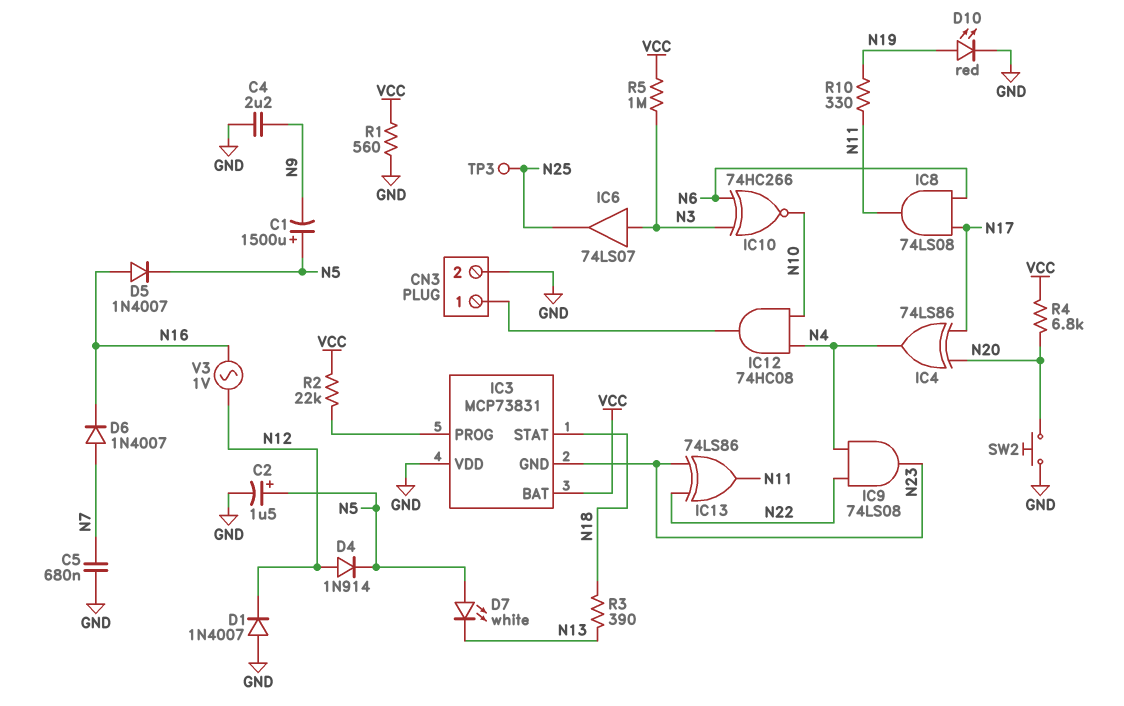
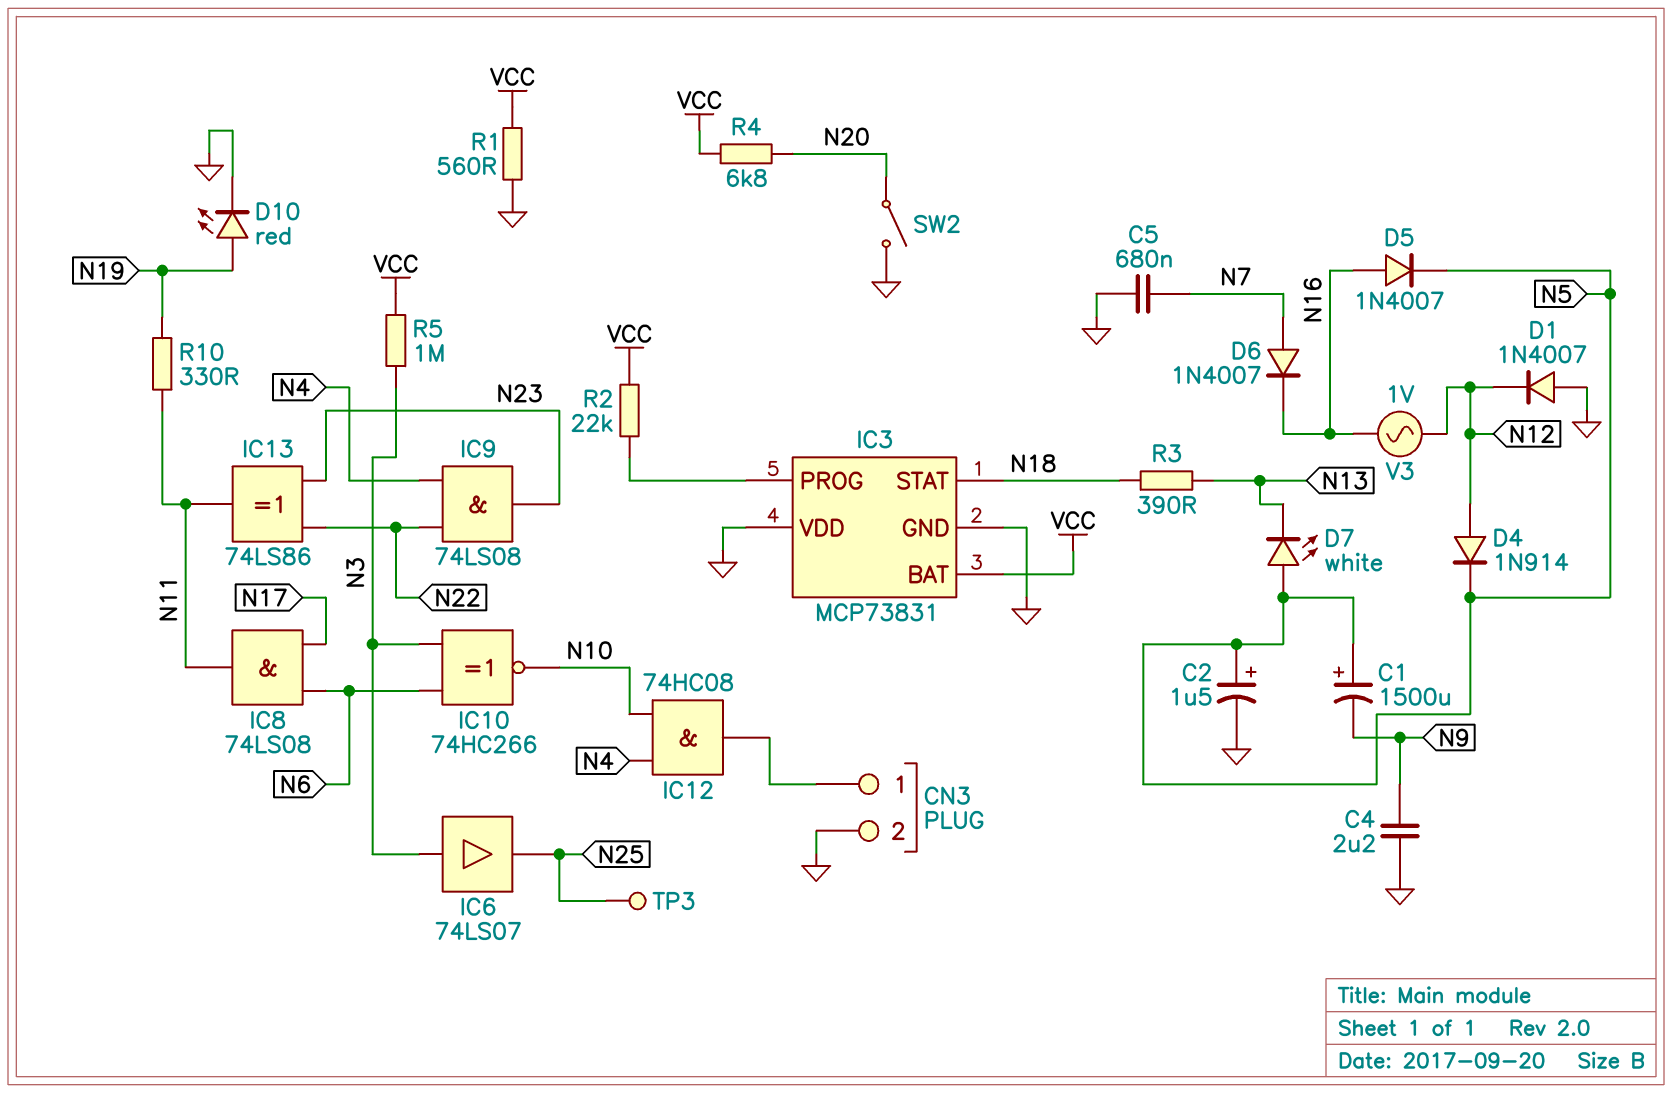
IC3 pin GND: N23 -> GND
IC4: XOR 74LS86 (in N17, in N20, out N4) -> none
SW2: button (GND, N20) -> switch (GND, N20)

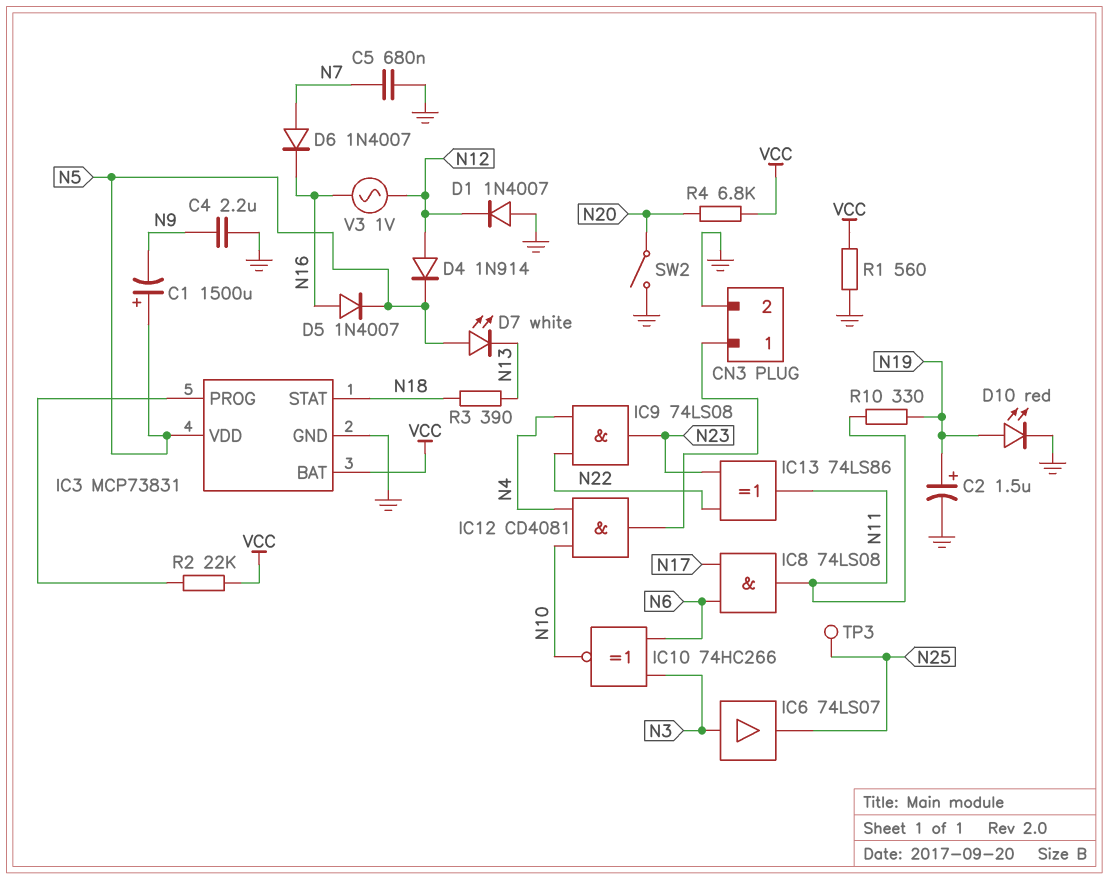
C2: 1.5uF (plus N5, minus GND) -> 1.5uF (plus N19, minus GND)
IC3 pin VDD: GND -> N5
IC12: AND 74HC08 (in N4, in N10, out CN3/1) -> AND CD4081 (in N4, in N10, out CN3/1)
R5: 1M (N3, VCC) -> none

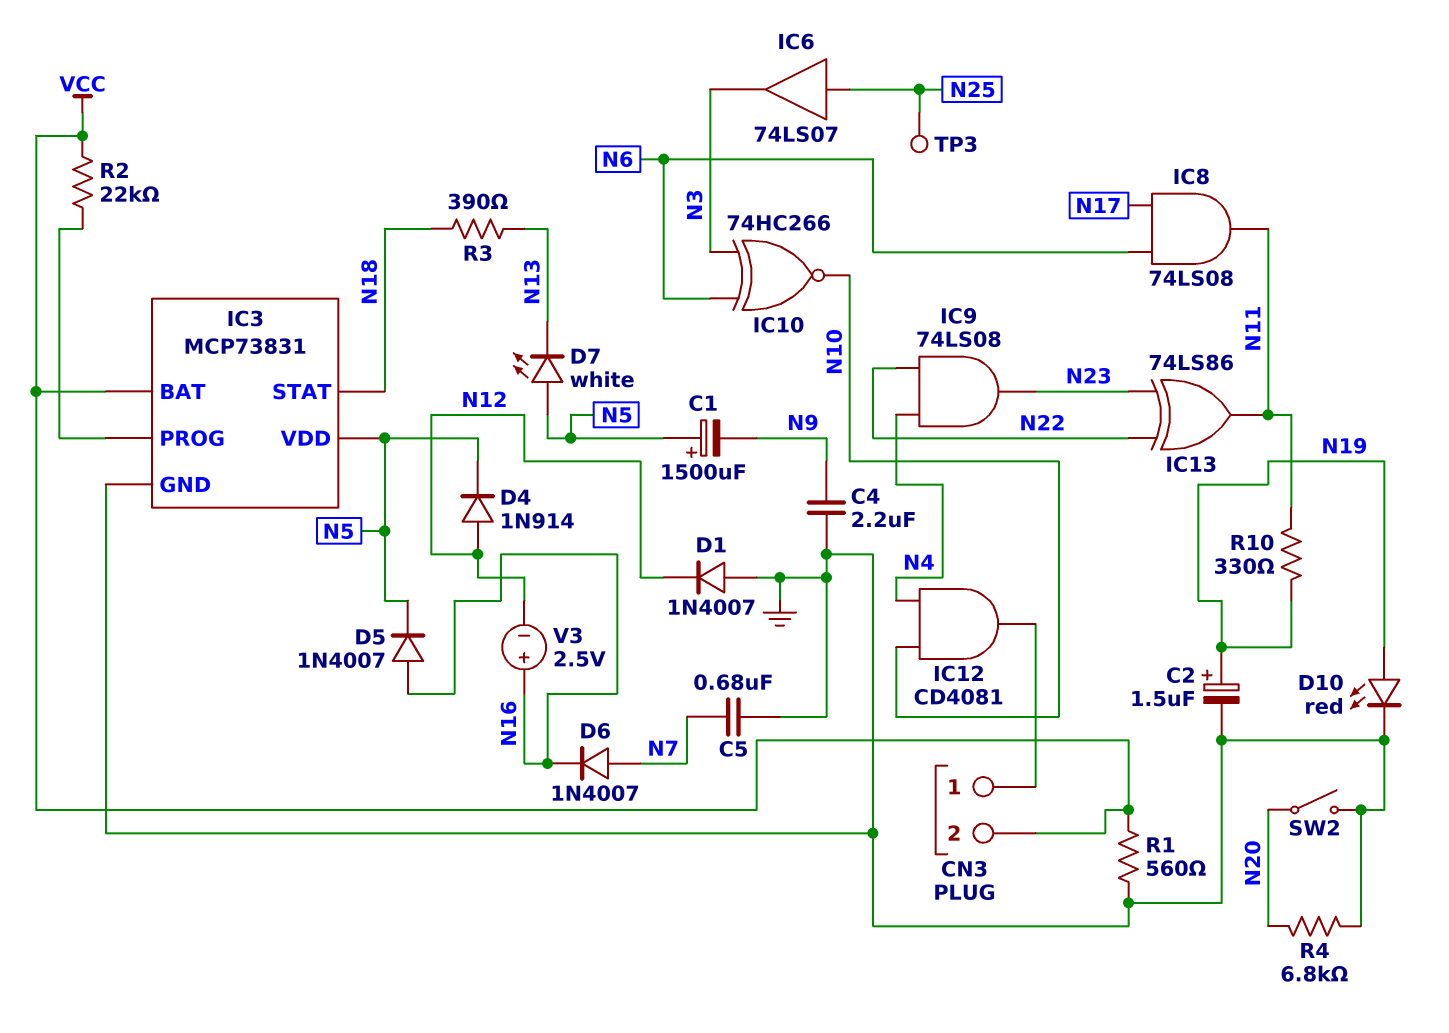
CN3 pin 2: GND -> VCC
IC6: buffer 74LS07 (in N3, out N25) -> buffer 74LS07 (in N25, out N3)
R4: 6.8k (N20, VCC) -> 6.8k (GND, N20)
V3: AC 1V (N12, N16) -> 2.5V (plus N16, minus N12)

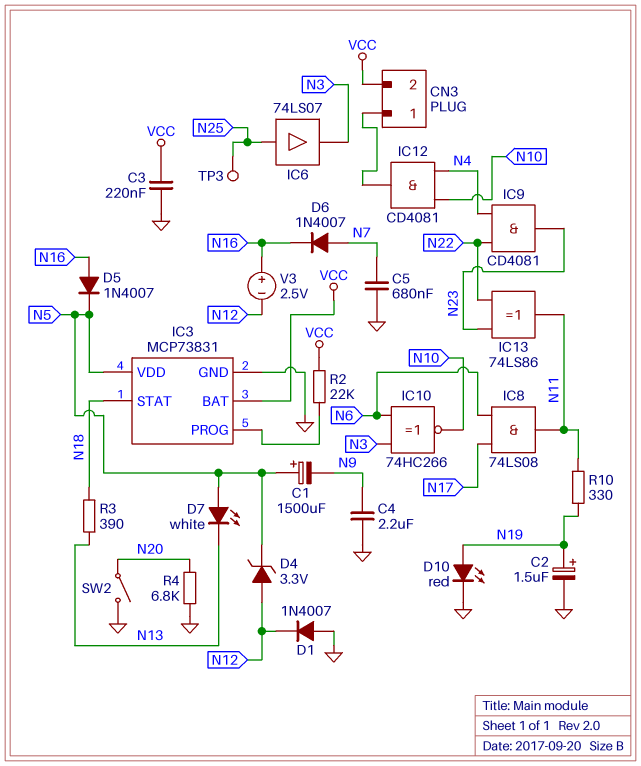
C3: none -> 220nF (GND, VCC)
D4: diode 1N914 (A N12, K N5) -> zener 3.3V (A N12, K N5)
IC9: AND 74LS08 (in N4, in N22, out N23) -> AND CD4081 (in N4, in N22, out N23)
R1: 560 (GND, VCC) -> none

